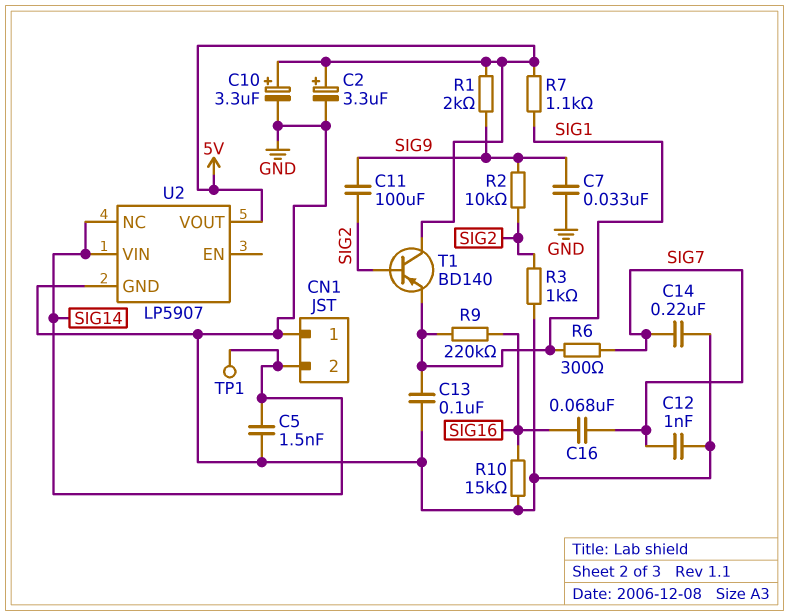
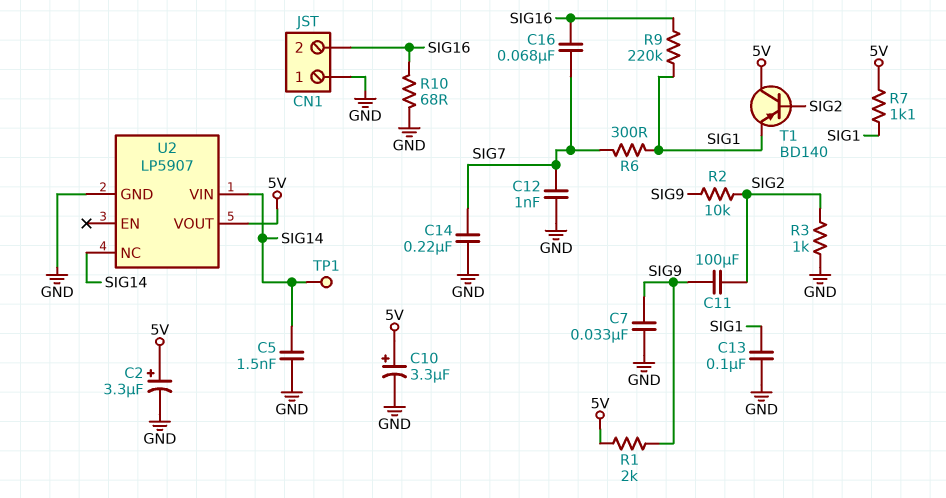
CN1 pin 2: SIG14 -> SIG16
R10: 15k (GND, SIG16) -> 68 (GND, SIG16)

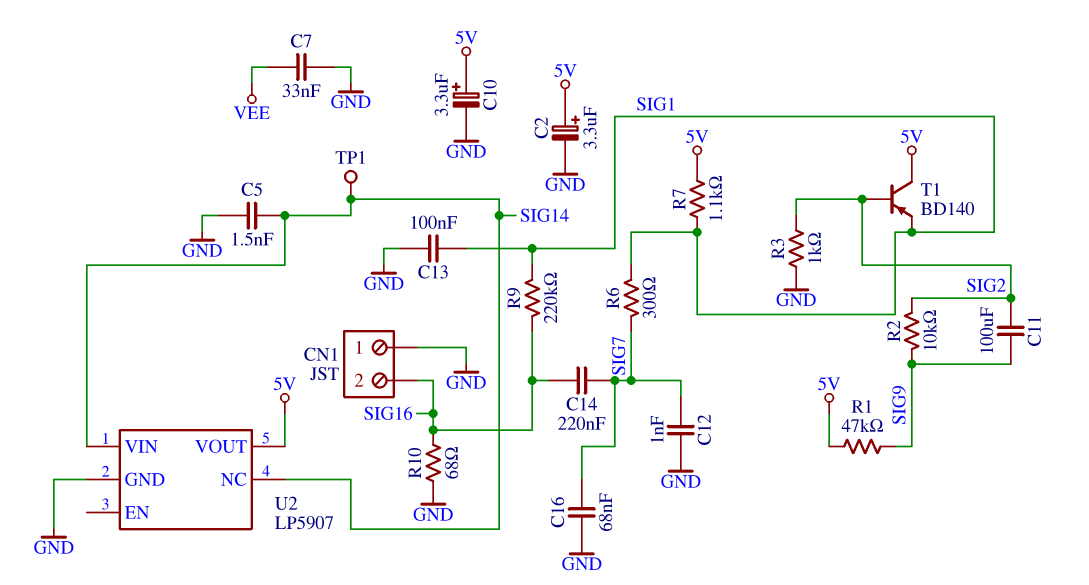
C7: 33nF (GND, SIG9) -> 33nF (GND, VEE)
C14: 220nF (GND, SIG7) -> 220nF (SIG7, SIG16)
C16: 68nF (SIG7, SIG16) -> 68nF (GND, SIG7)
R1: 2k (5V, SIG9) -> 47k (5V, SIG9)

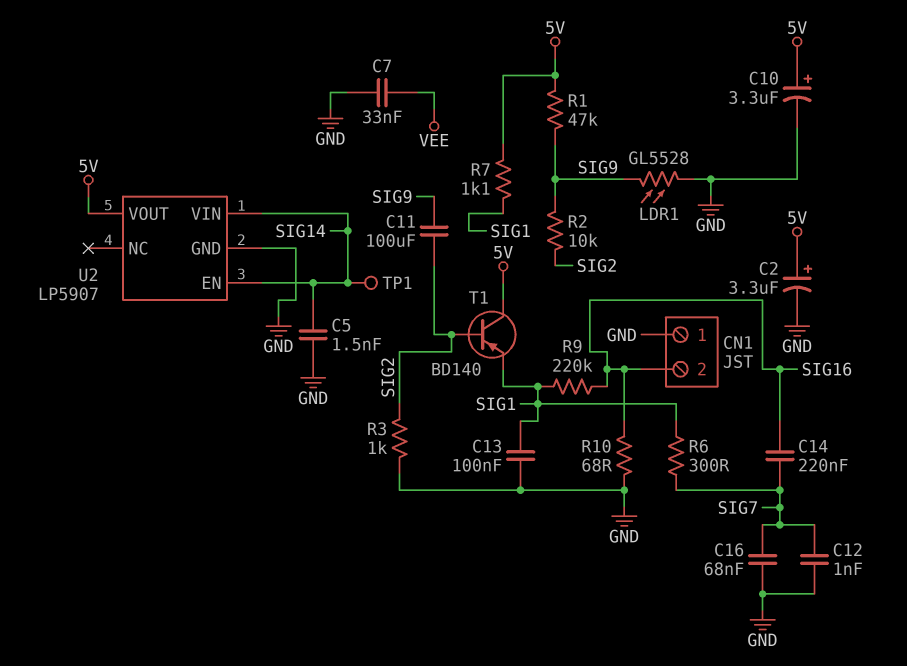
LDR1: none -> GL5528 (GND, SIG9)
U2 pin EN: none -> SIG14
U2 pin NC: SIG14 -> none

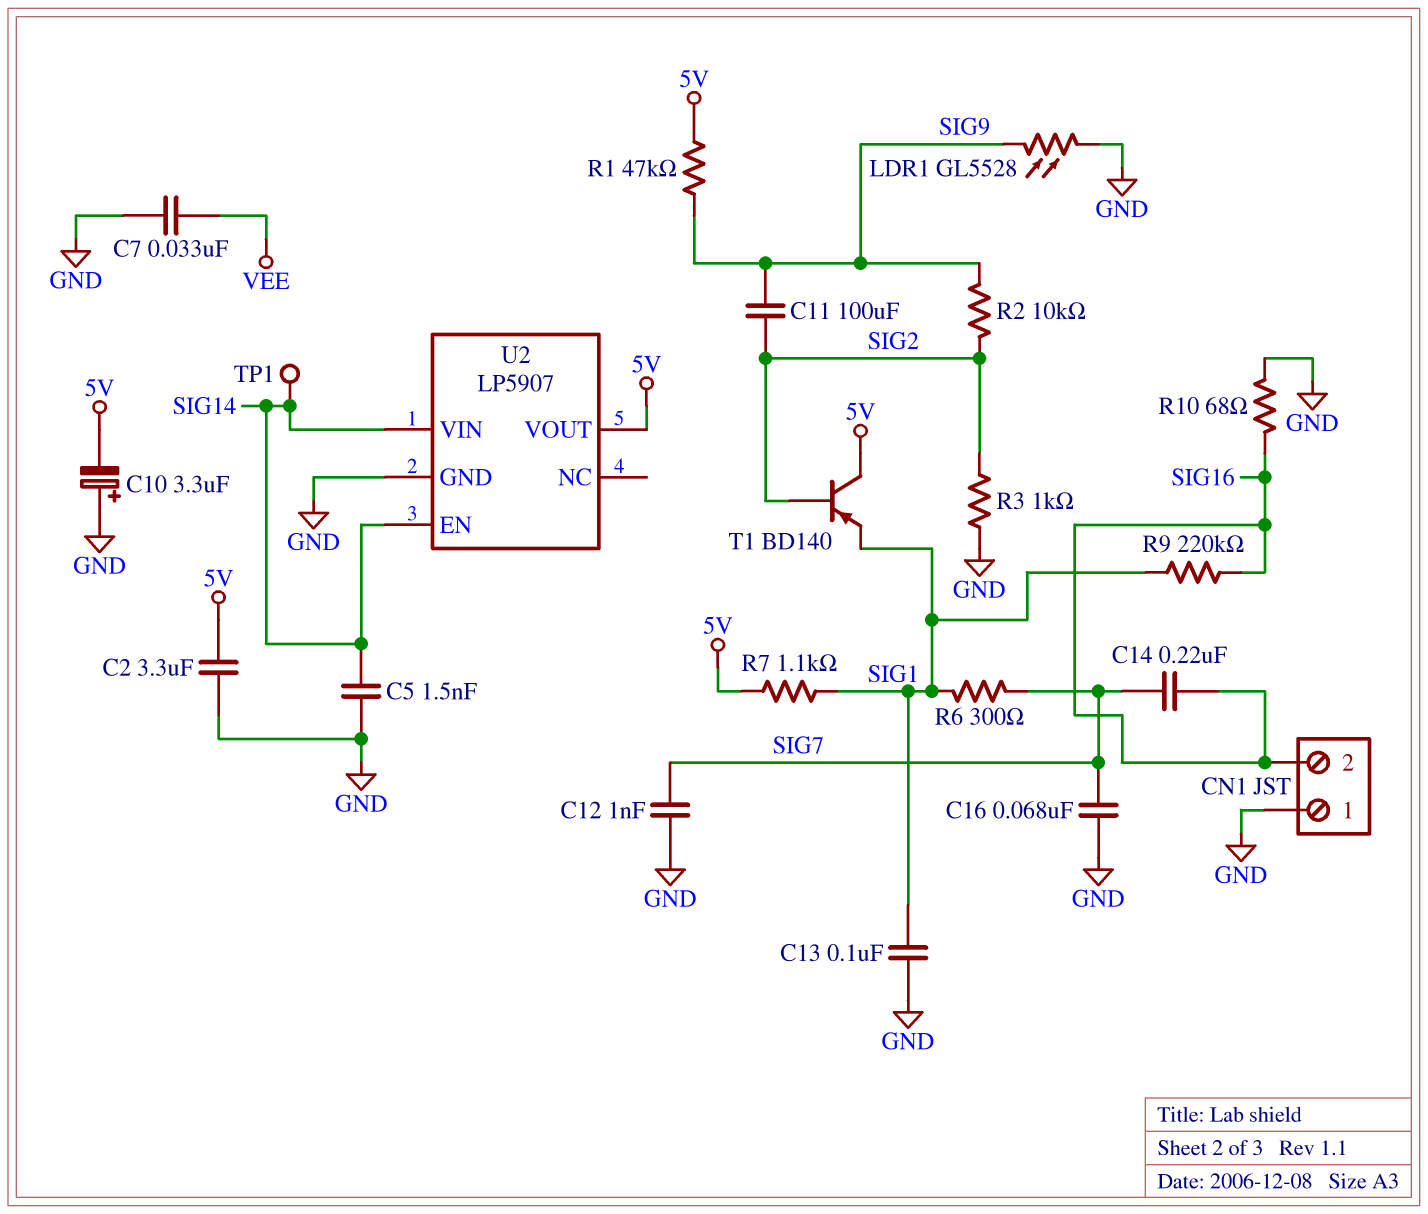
C2: 3.3uF (plus 5V, minus GND) -> 3.3uF (5V, GND)
C10: 3.3uF (plus 5V, minus GND) -> 3.3uF (plus GND, minus 5V)

